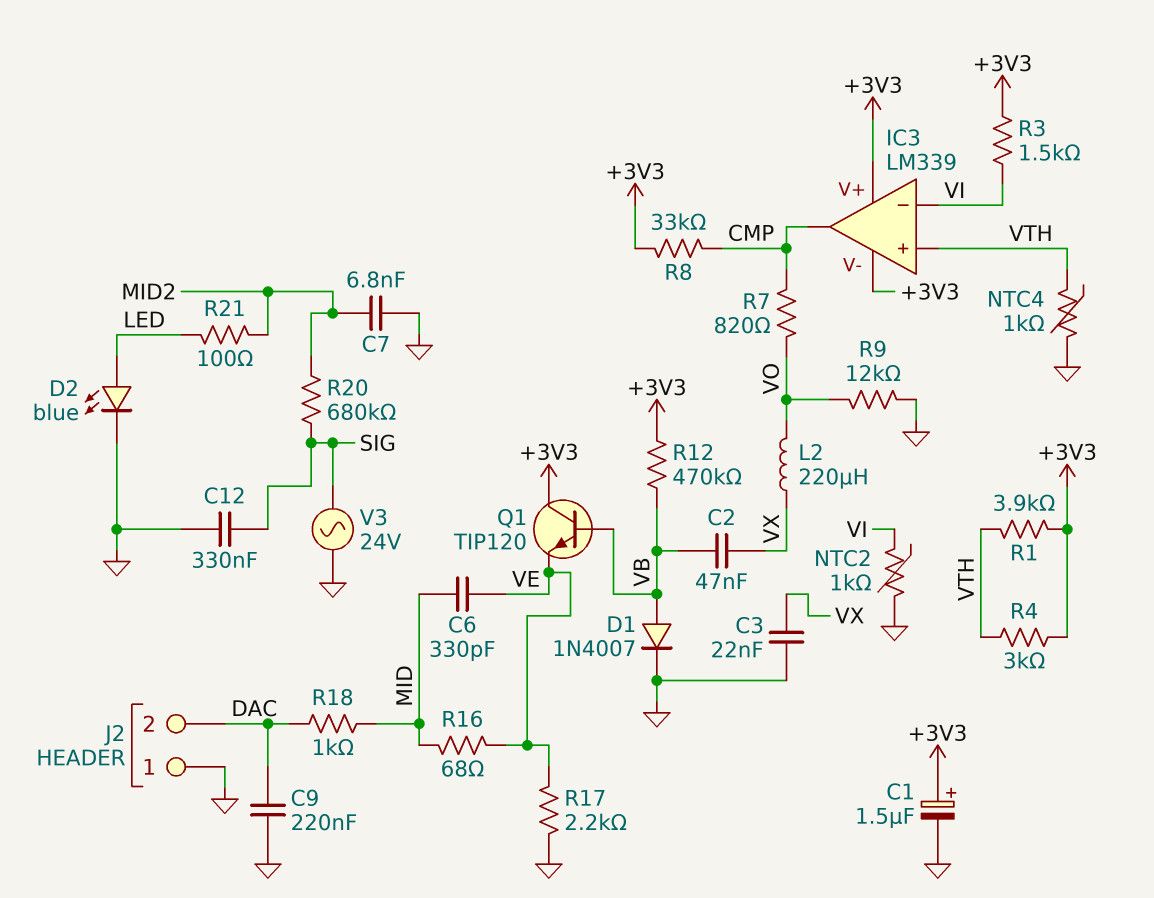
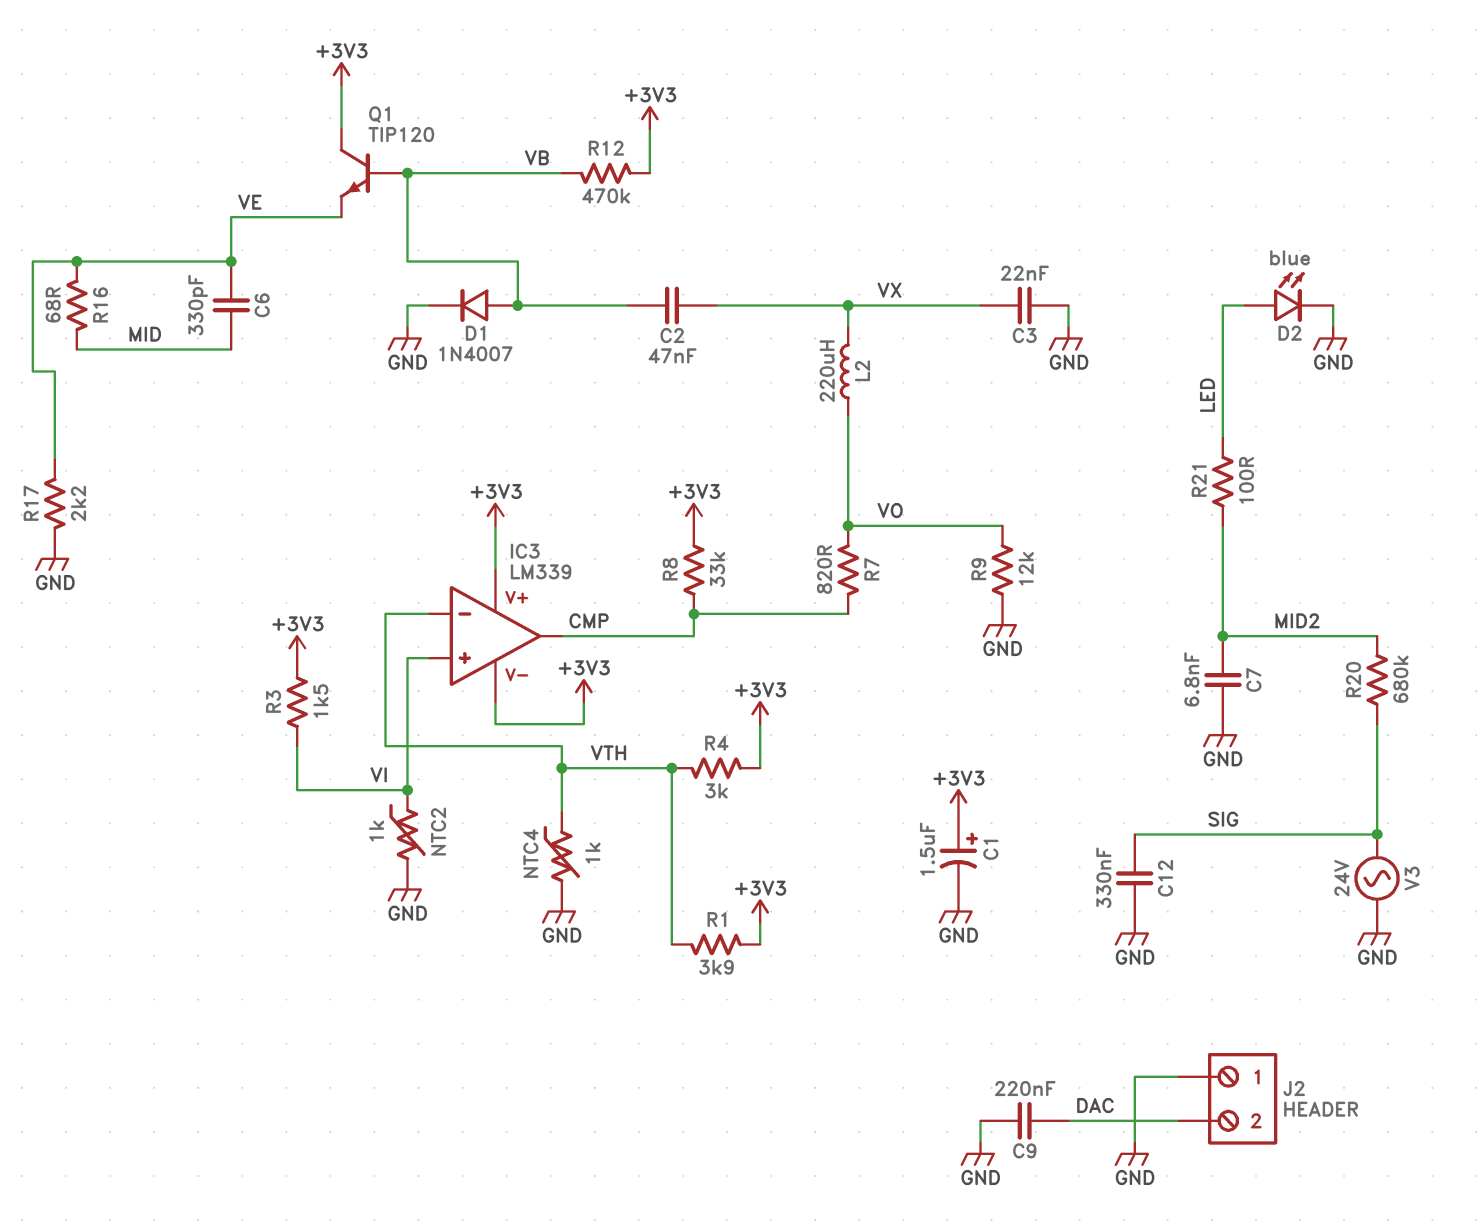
IC3 pin in+: VTH -> VI
IC3 pin in-: VI -> VTH
R18: 1k (DAC, MID) -> none

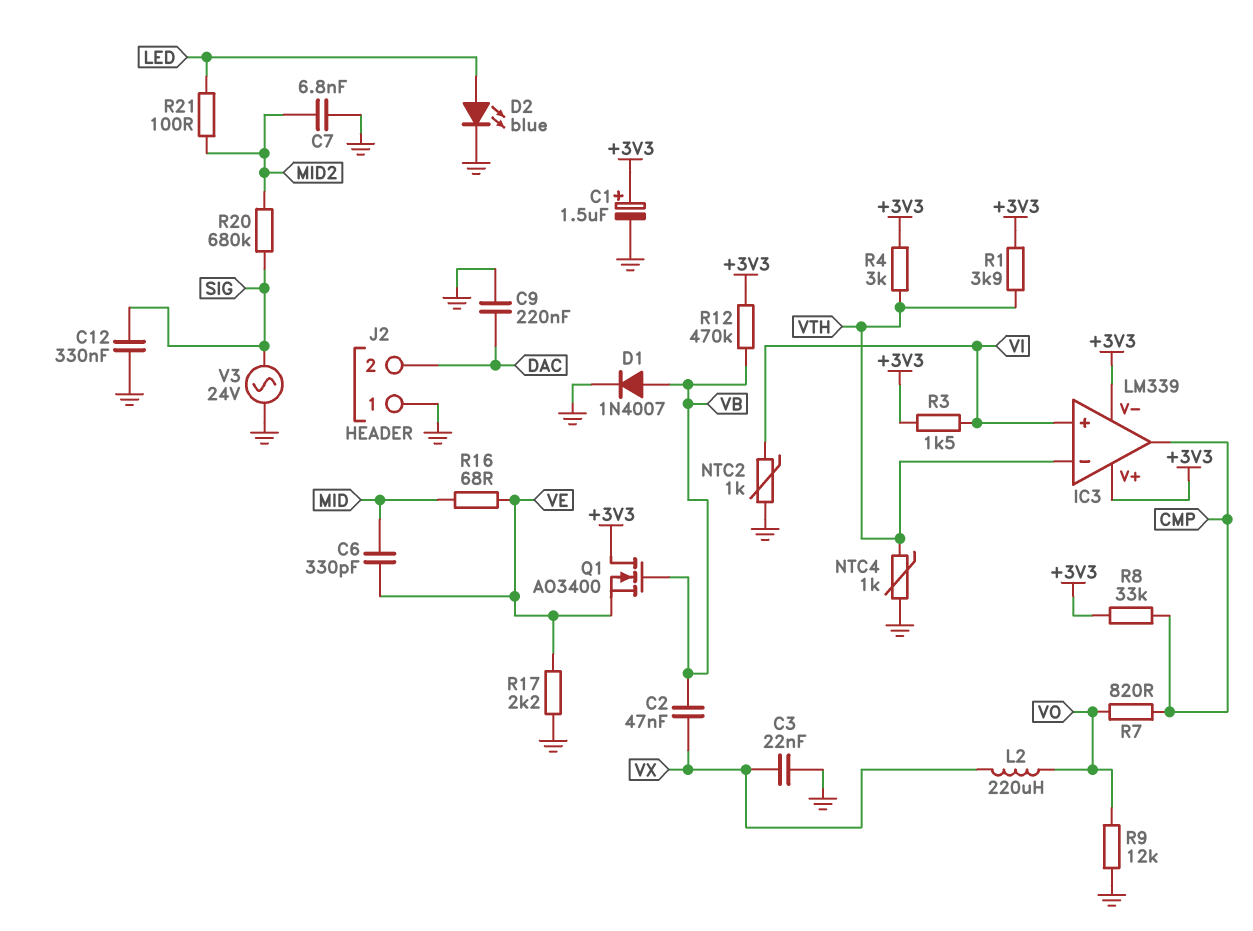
Q1: NPN TIP120 (B VB, C +3V3, E VE) -> NMOS AO3400 (G VB, D +3V3, S VE)

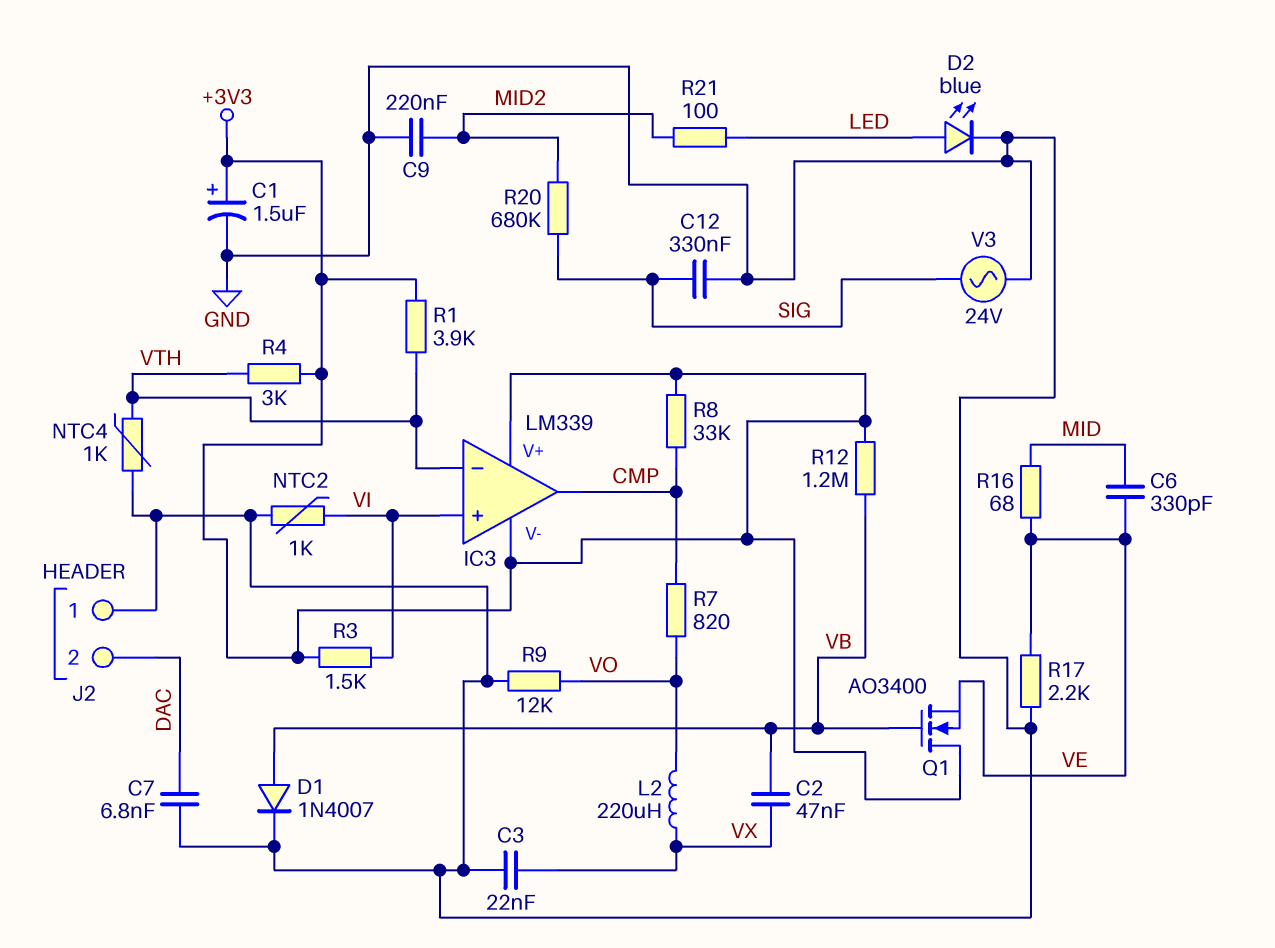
C7: 6.8nF (GND, MID2) -> 6.8nF (DAC, GND)
C9: 220nF (DAC, GND) -> 220nF (GND, MID2)
R12: 470k (+3V3, VB) -> 1.2M (+3V3, VB)

